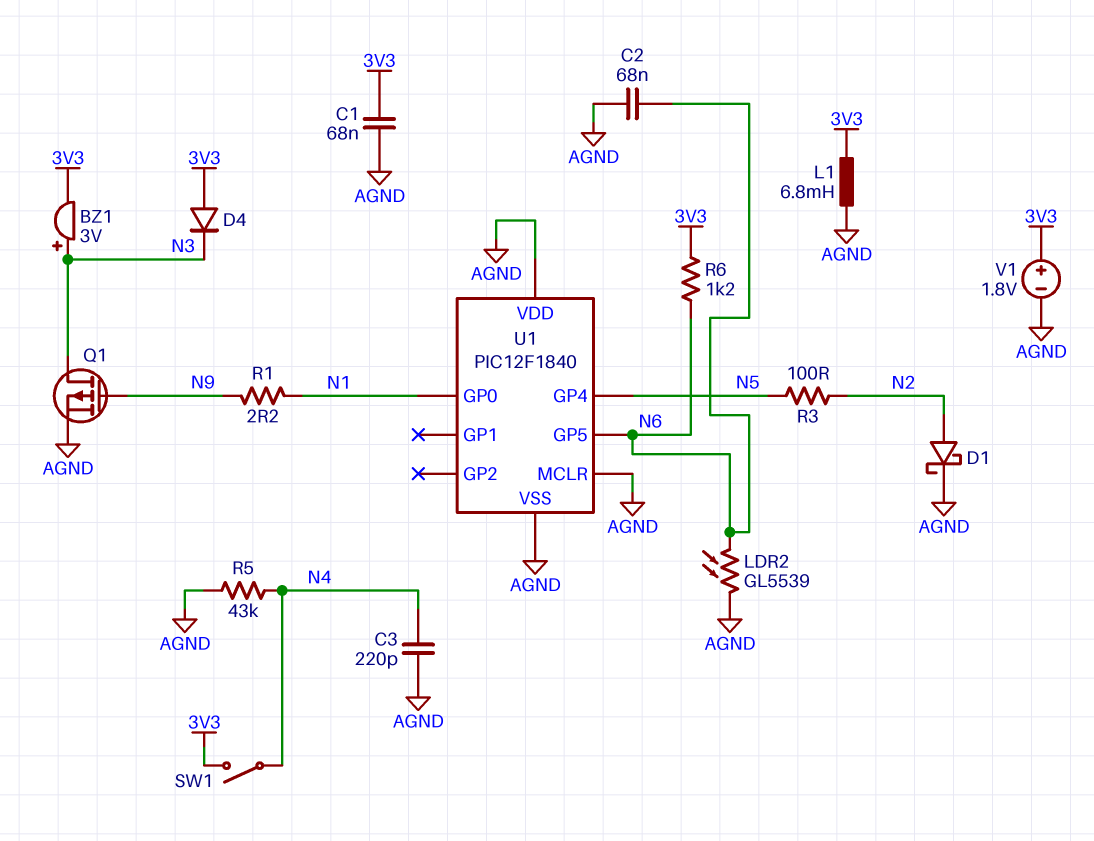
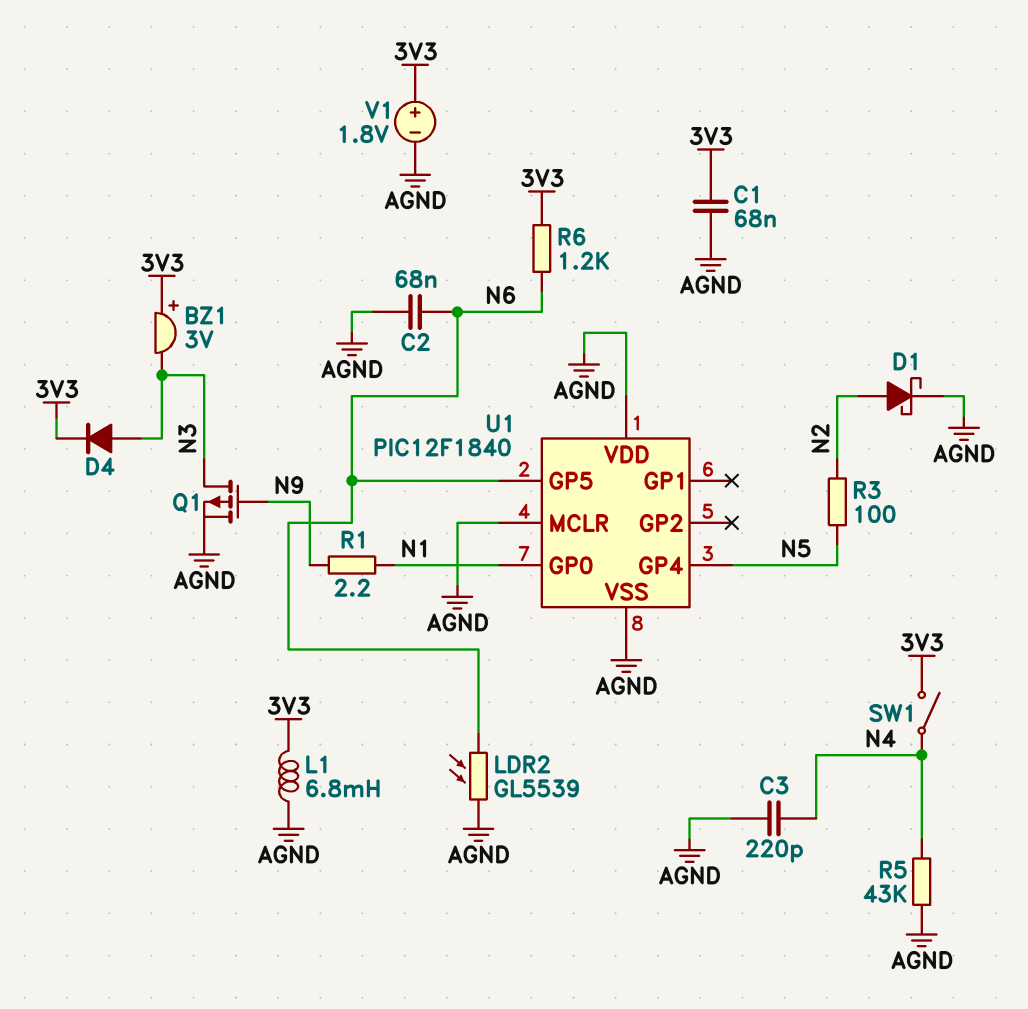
BZ1: buzzer 3V (plus N3, minus 3V3) -> buzzer 3V (plus 3V3, minus N3)
D4: diode (A 3V3, K N3) -> diode (A N3, K 3V3)

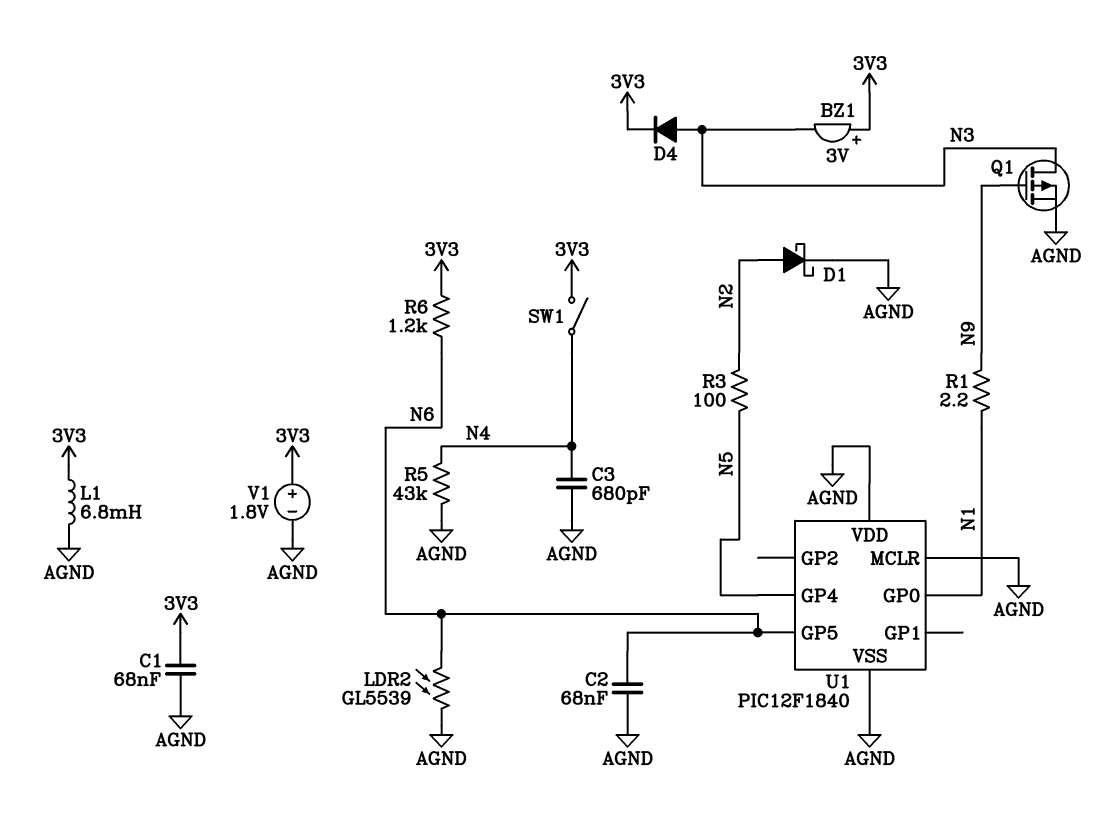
C3: 220pF (AGND, N4) -> 680pF (AGND, N4)

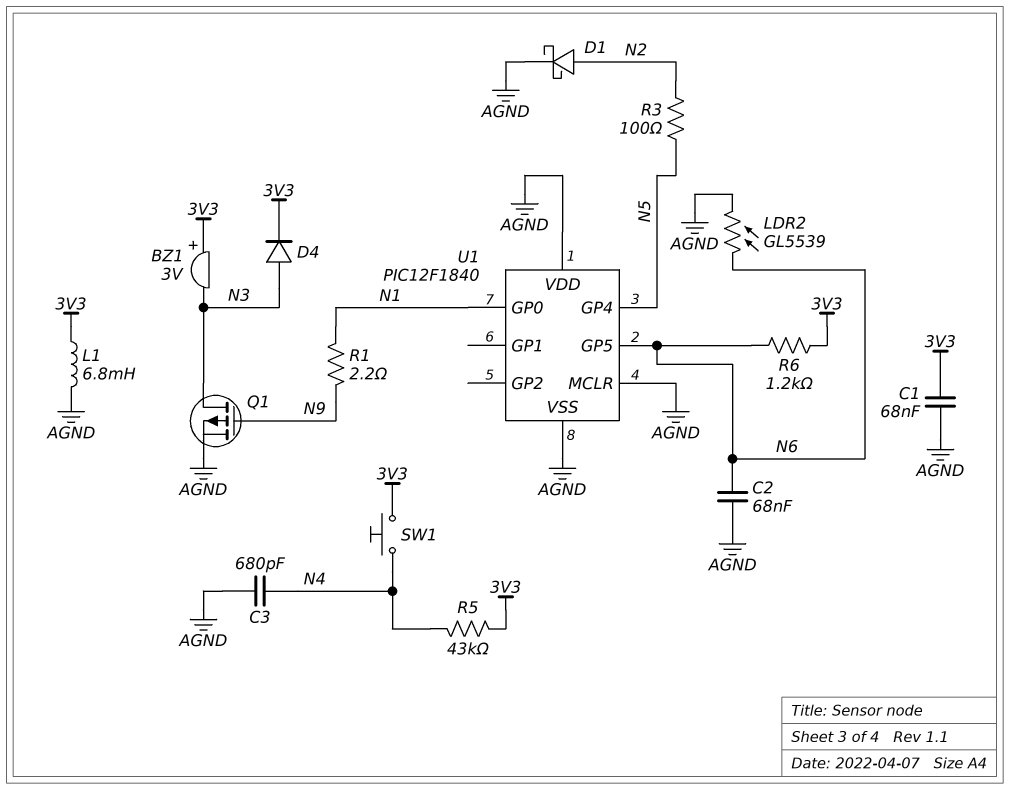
R5: 43k (AGND, N4) -> 43k (3V3, N4)
SW1: switch (3V3, N4) -> button (3V3, N4)
V1: 1.8V (plus 3V3, minus AGND) -> none

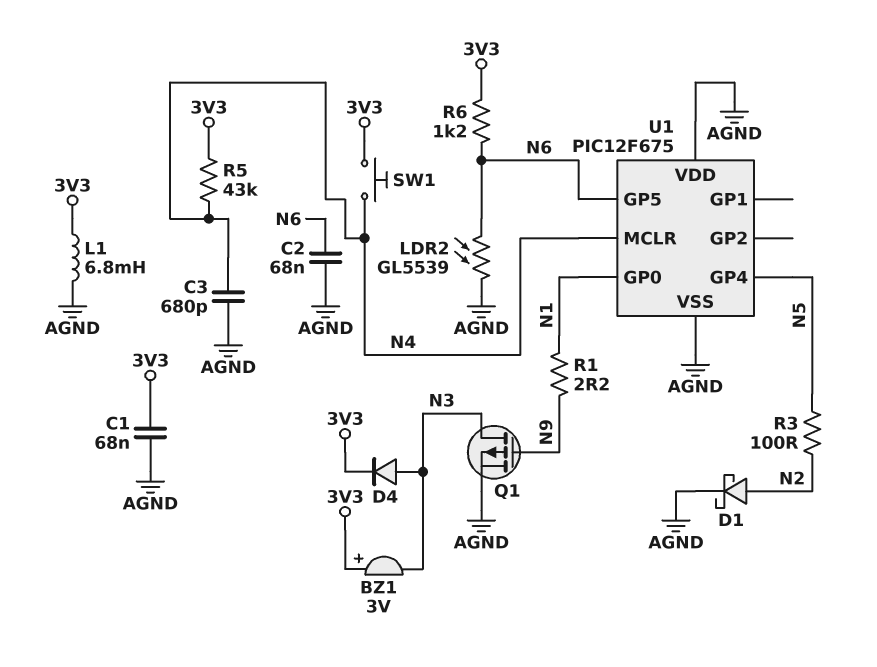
U1: PIC12F1840 -> PIC12F675
U1 pin MCLR: AGND -> N4

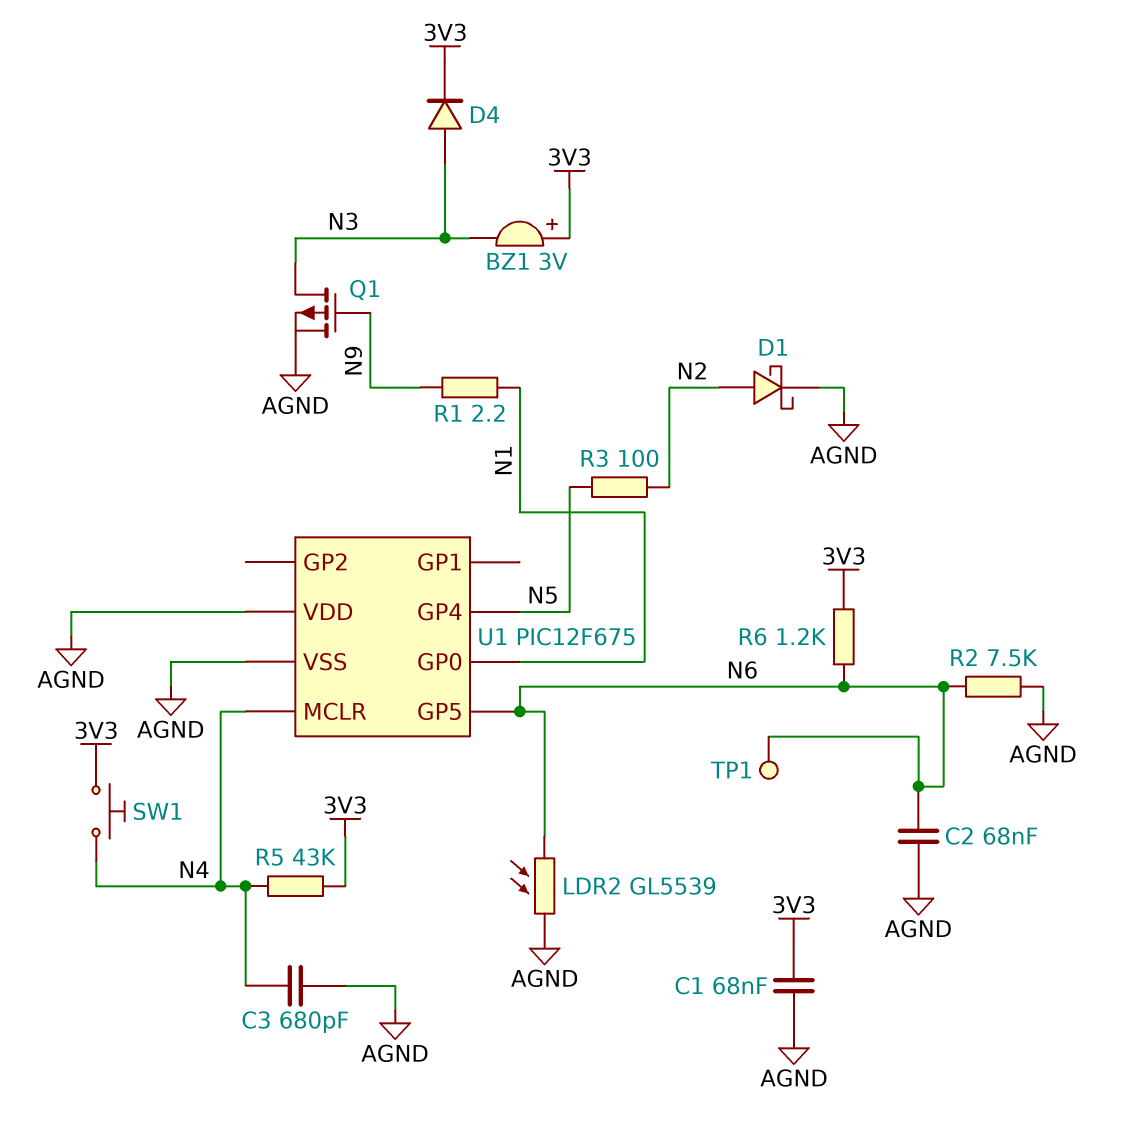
L1: 6.8mH (3V3, AGND) -> none
R2: none -> 7.5k (AGND, N6)
TP1: none -> test point (N6)

